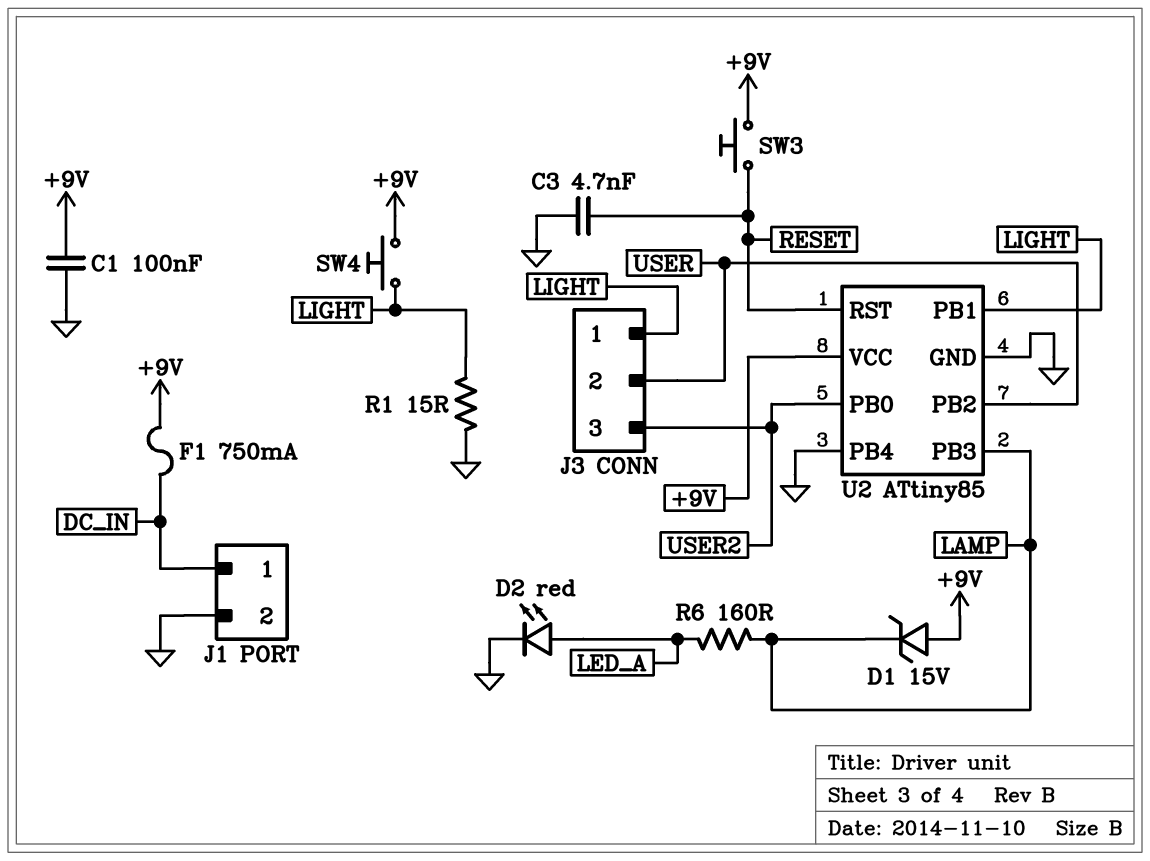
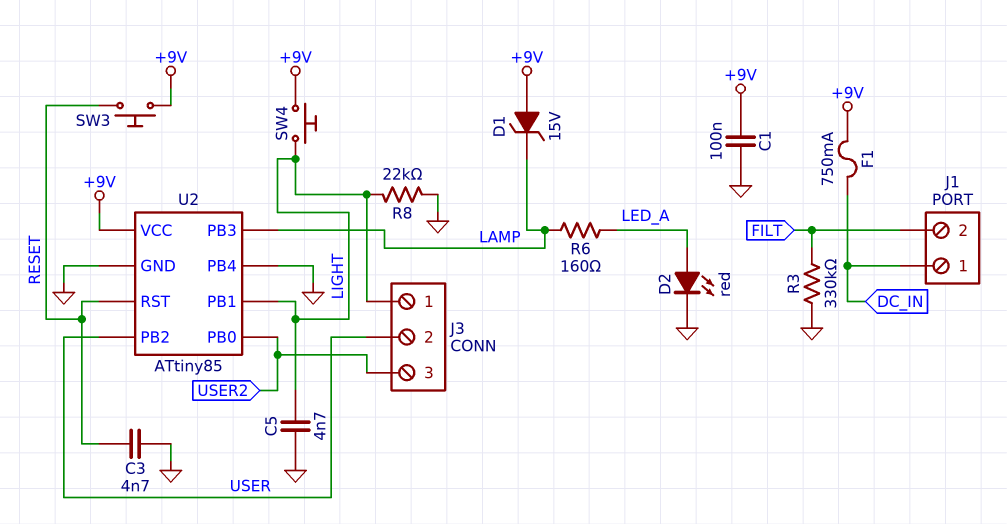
C5: none -> 4.7nF (GND, LIGHT)
J1 pin 2: GND -> FILT
R1: 15 (GND, LIGHT) -> none
R3: none -> 330k (FILT, GND)
R8: none -> 22k (GND, LIGHT)

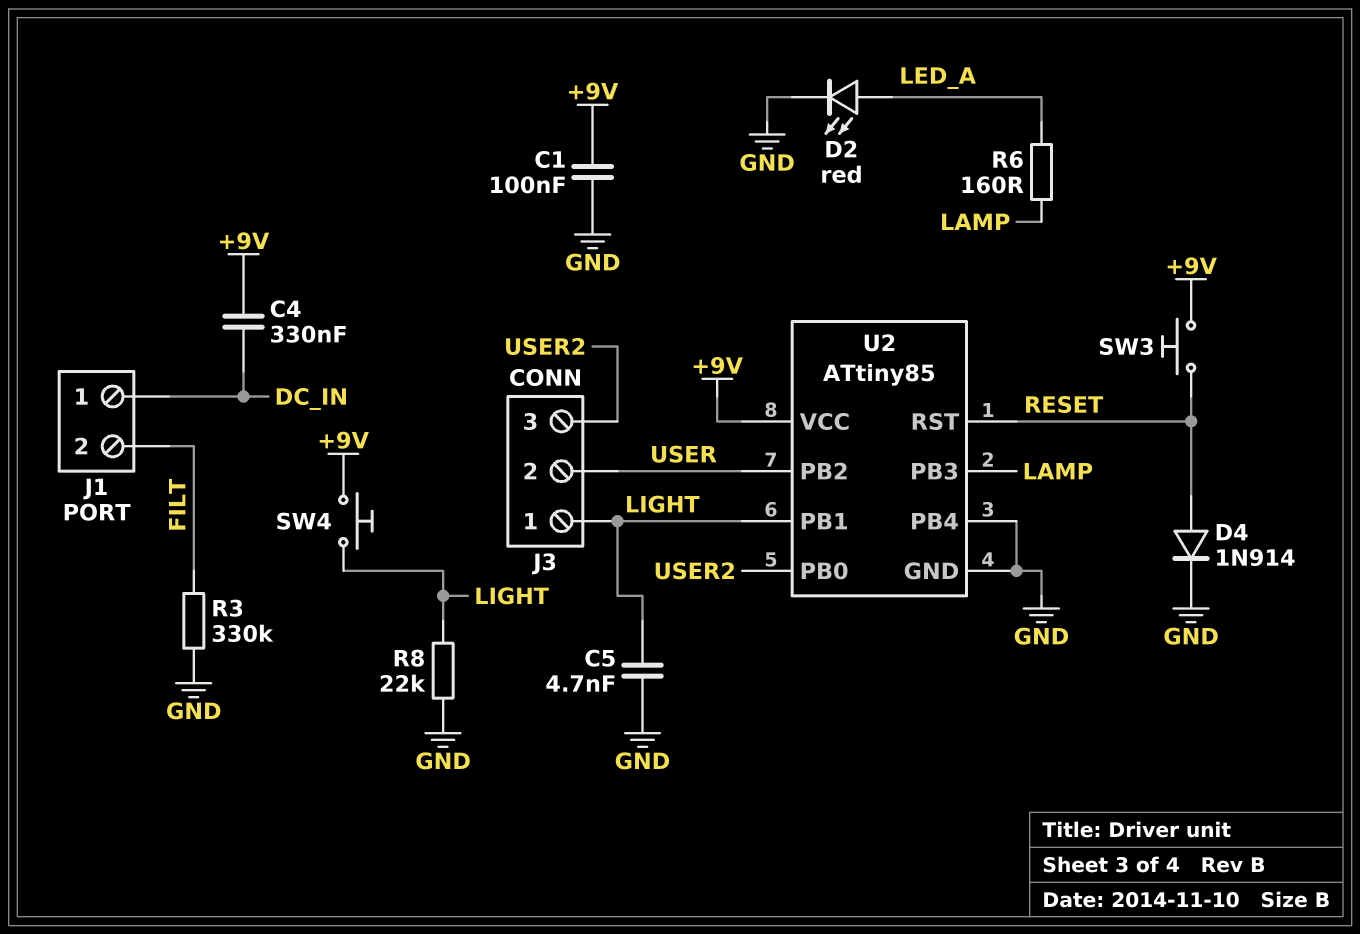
C3: 4.7nF (GND, RESET) -> none
C4: none -> 330nF (+9V, DC_IN)
D1: zener 15V (A +9V, K LAMP) -> none
D4: none -> diode 1N914 (A RESET, K GND)
F1: 750mA (+9V, DC_IN) -> none

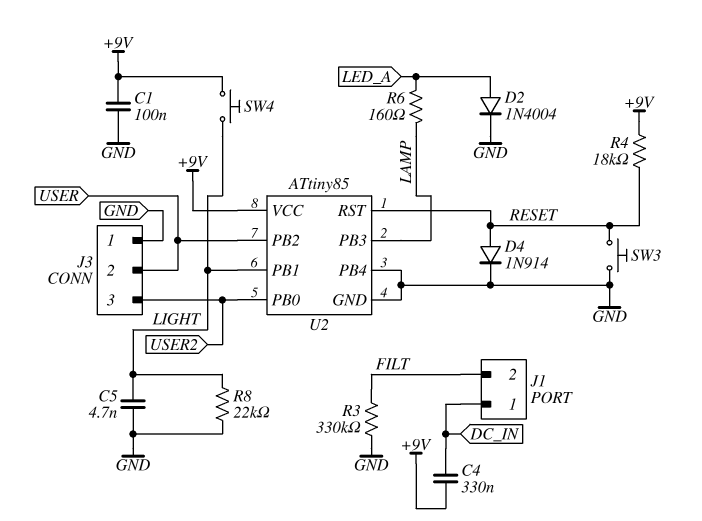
D2: LED red (A LED_A, K GND) -> diode 1N4004 (A LED_A, K GND)
J3 pin 1: LIGHT -> GND
R4: none -> 18k (+9V, RESET)
SW3: button (+9V, RESET) -> button (GND, RESET)

